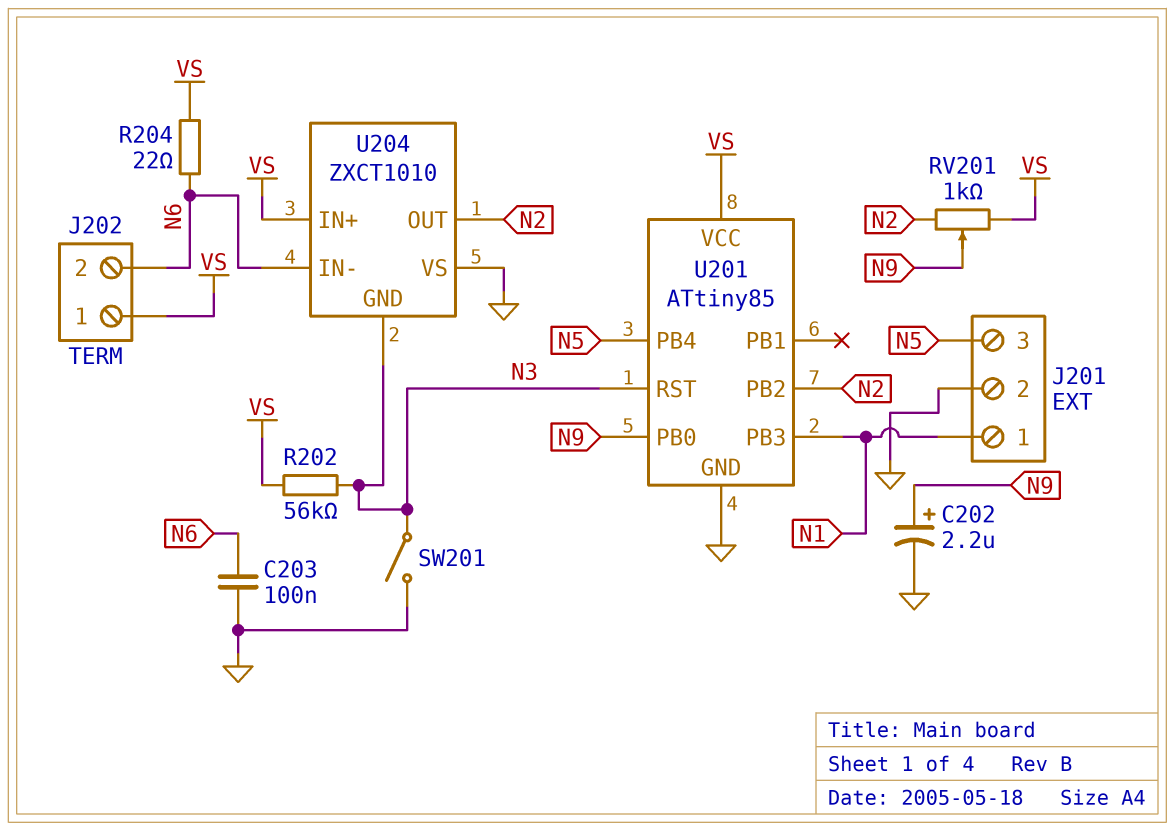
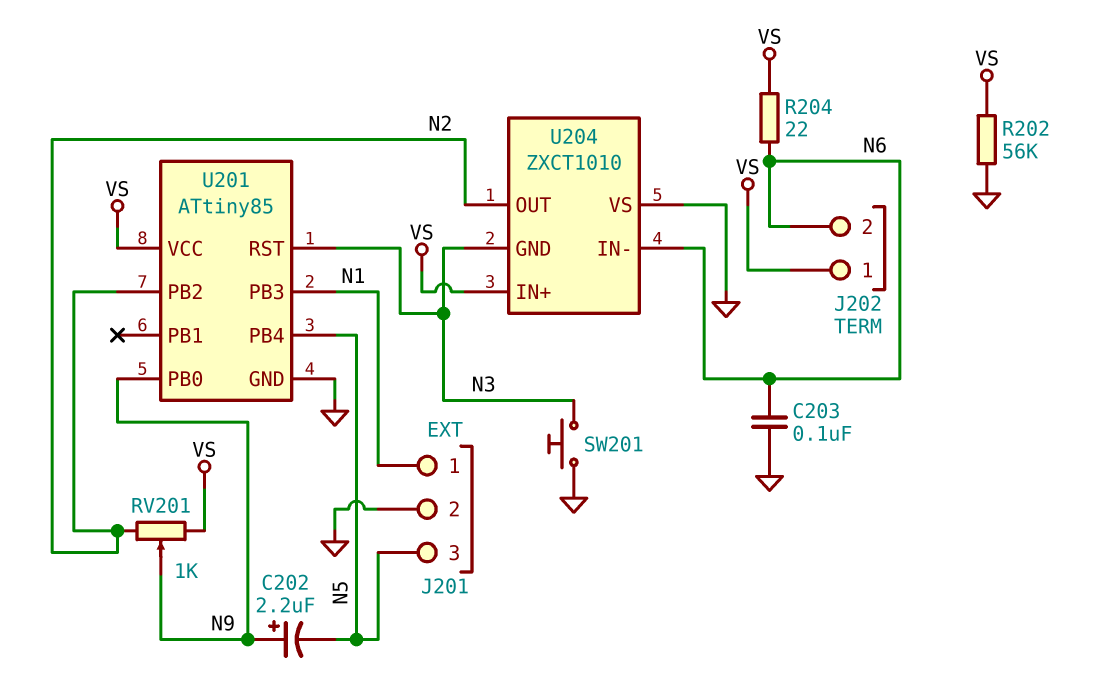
C202: 2.2uF (plus N9, minus GND) -> 2.2uF (plus N9, minus N5)
R202: 56k (N3, VS) -> 56k (GND, VS)
SW201: switch (GND, N3) -> button (GND, N3)

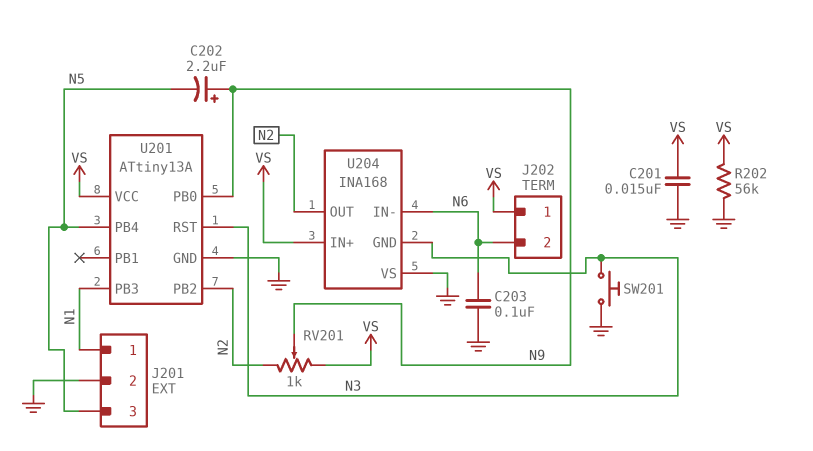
C201: none -> 15nF (GND, VS)
R204: 22 (N6, VS) -> none
U201: ATtiny85 -> ATtiny13A
U204: ZXCT1010 -> INA168

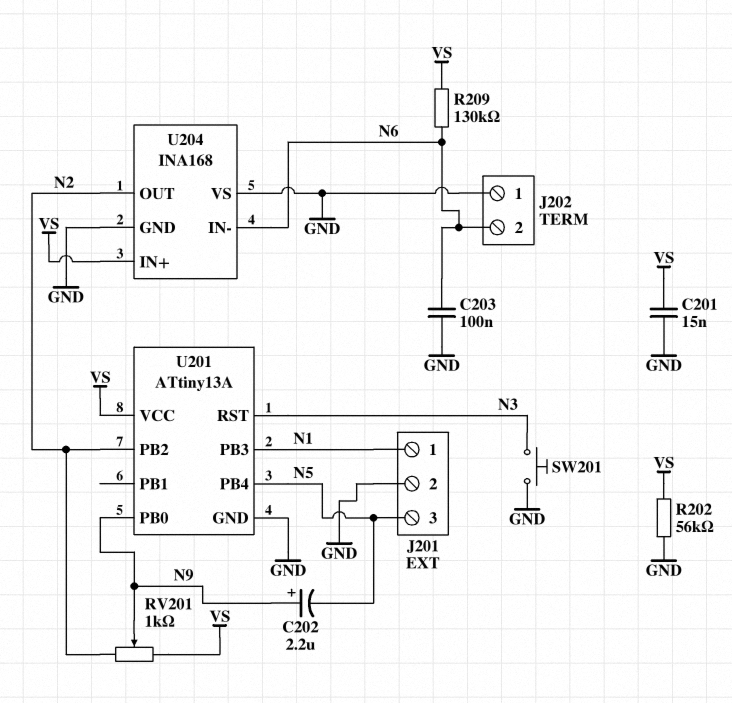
J202 pin 1: VS -> GND
R209: none -> 130k (N6, VS)
U204 pin GND: N3 -> GND

